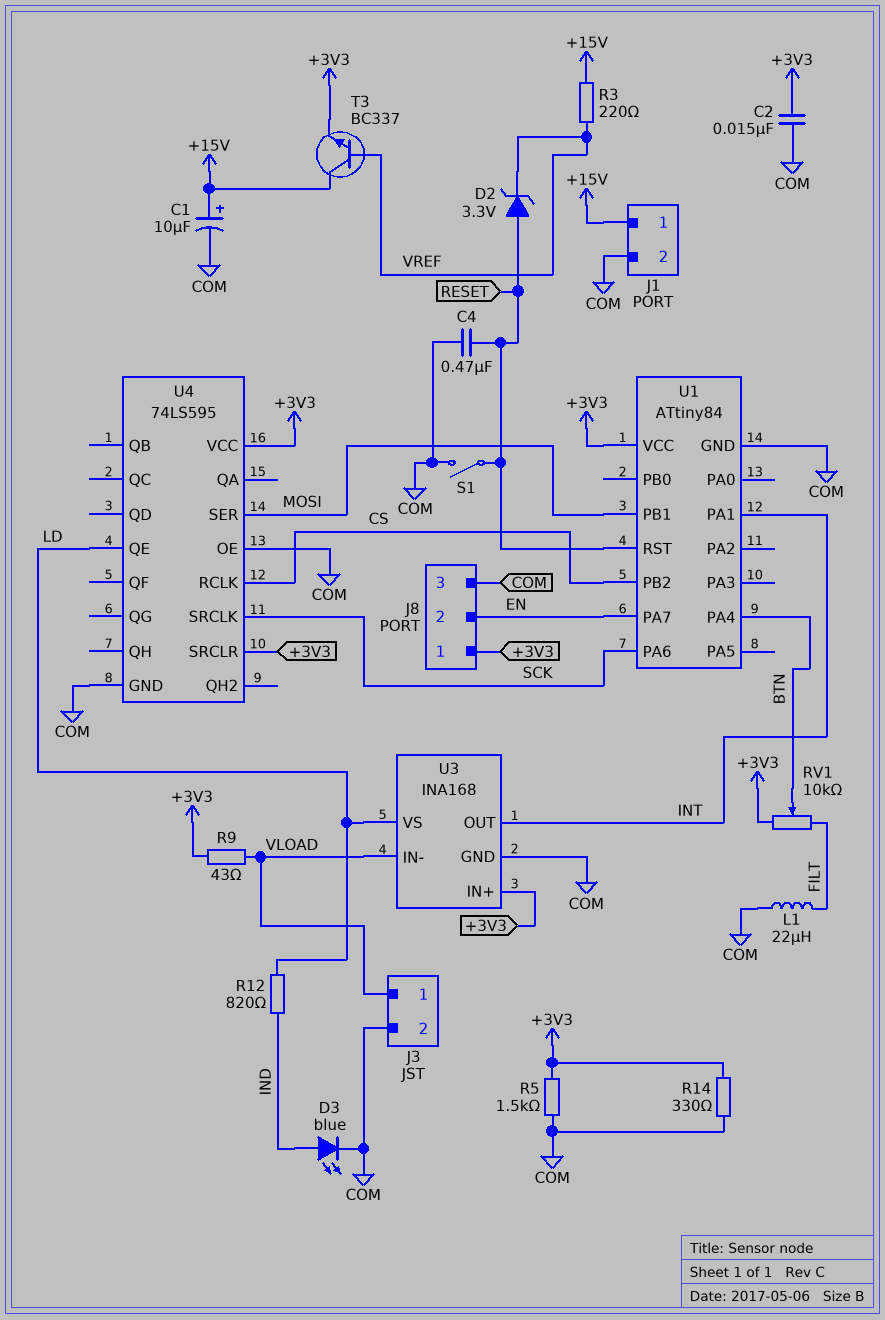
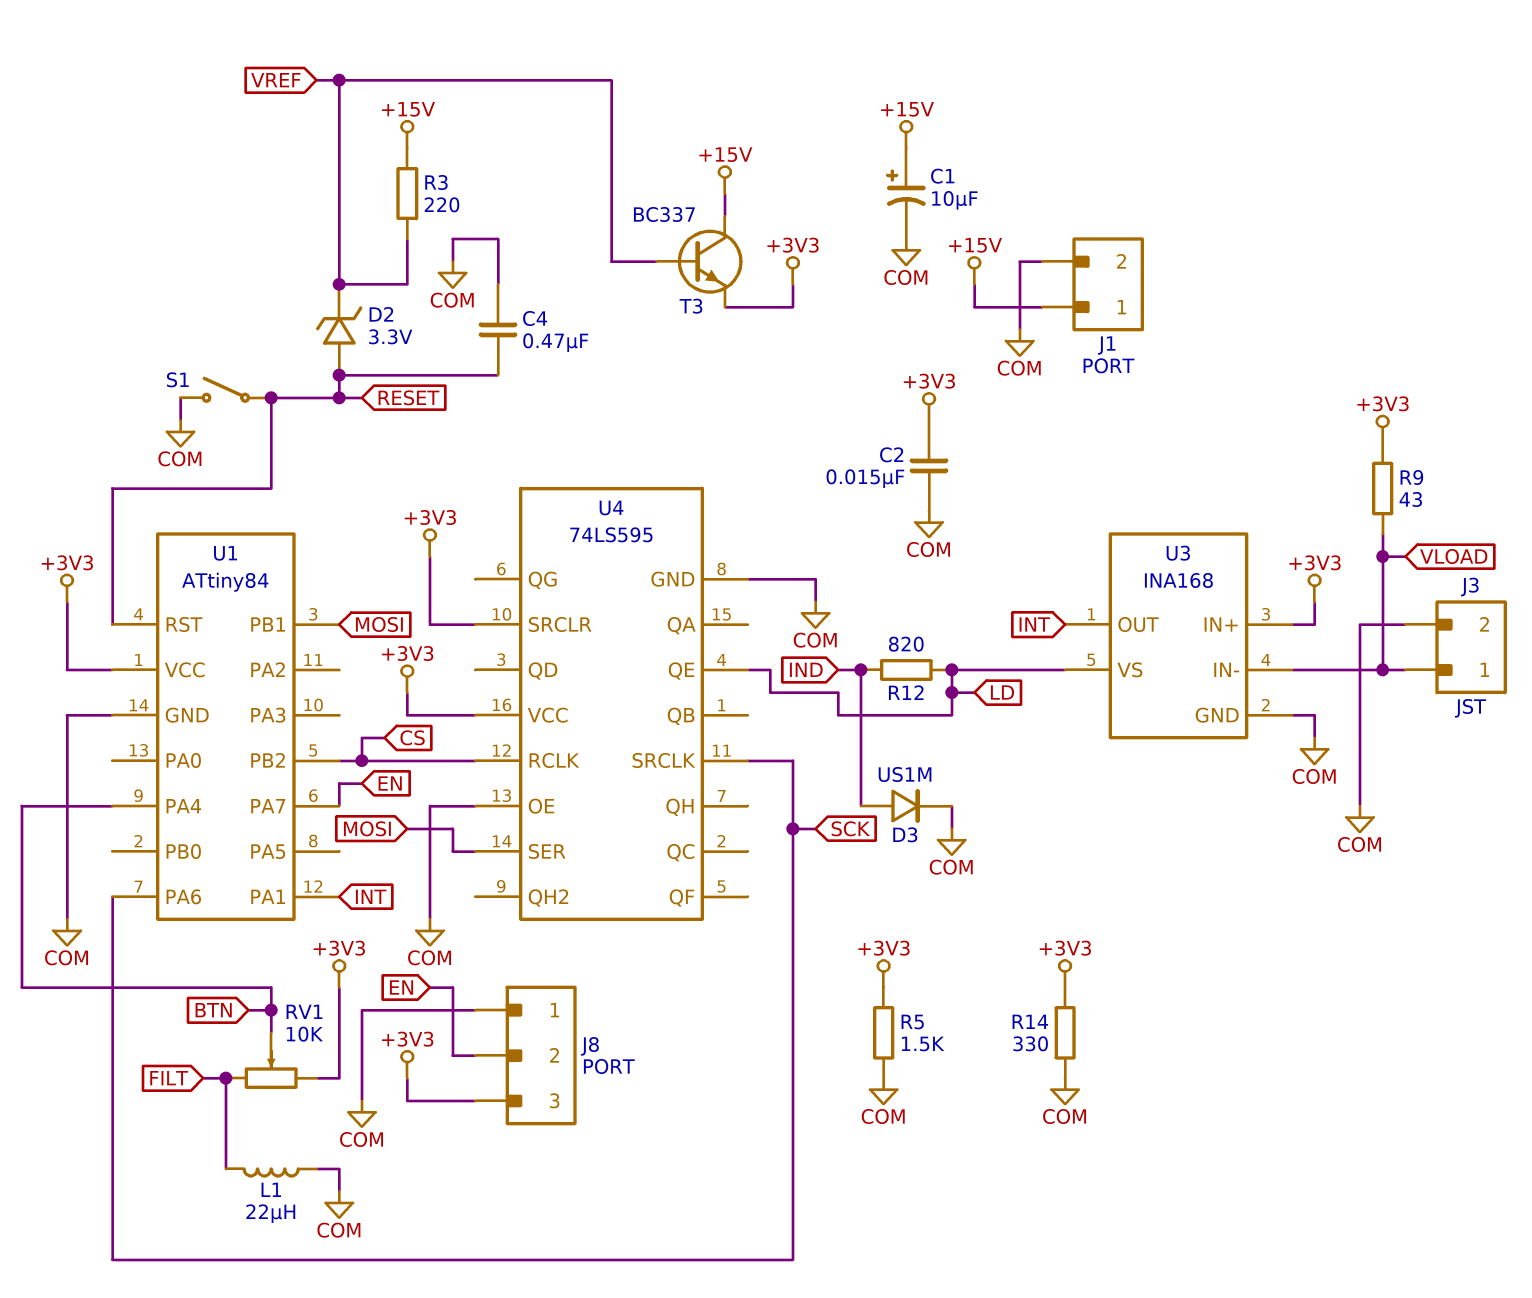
D3: LED blue (A IND, K COM) -> diode US1M (A IND, K COM)
J8 pin 1: +3V3 -> COM
J8 pin 3: COM -> +3V3

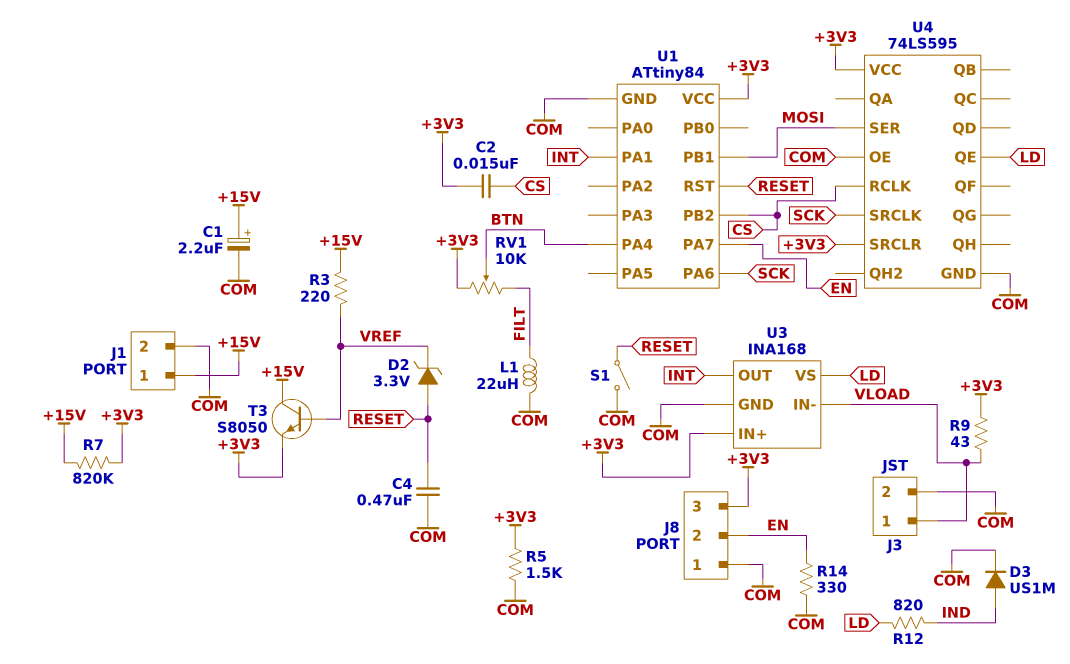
C1: 10uF (plus +15V, minus COM) -> 2.2uF (plus +15V, minus COM)
C2: 15nF (+3V3, COM) -> 15nF (+3V3, CS)
R7: none -> 820k (+3V3, +15V)
R14: 330 (+3V3, COM) -> 330 (COM, EN)
T3: NPN BC337 (B VREF, C +15V, E +3V3) -> NPN S8050 (B VREF, C +15V, E +3V3)

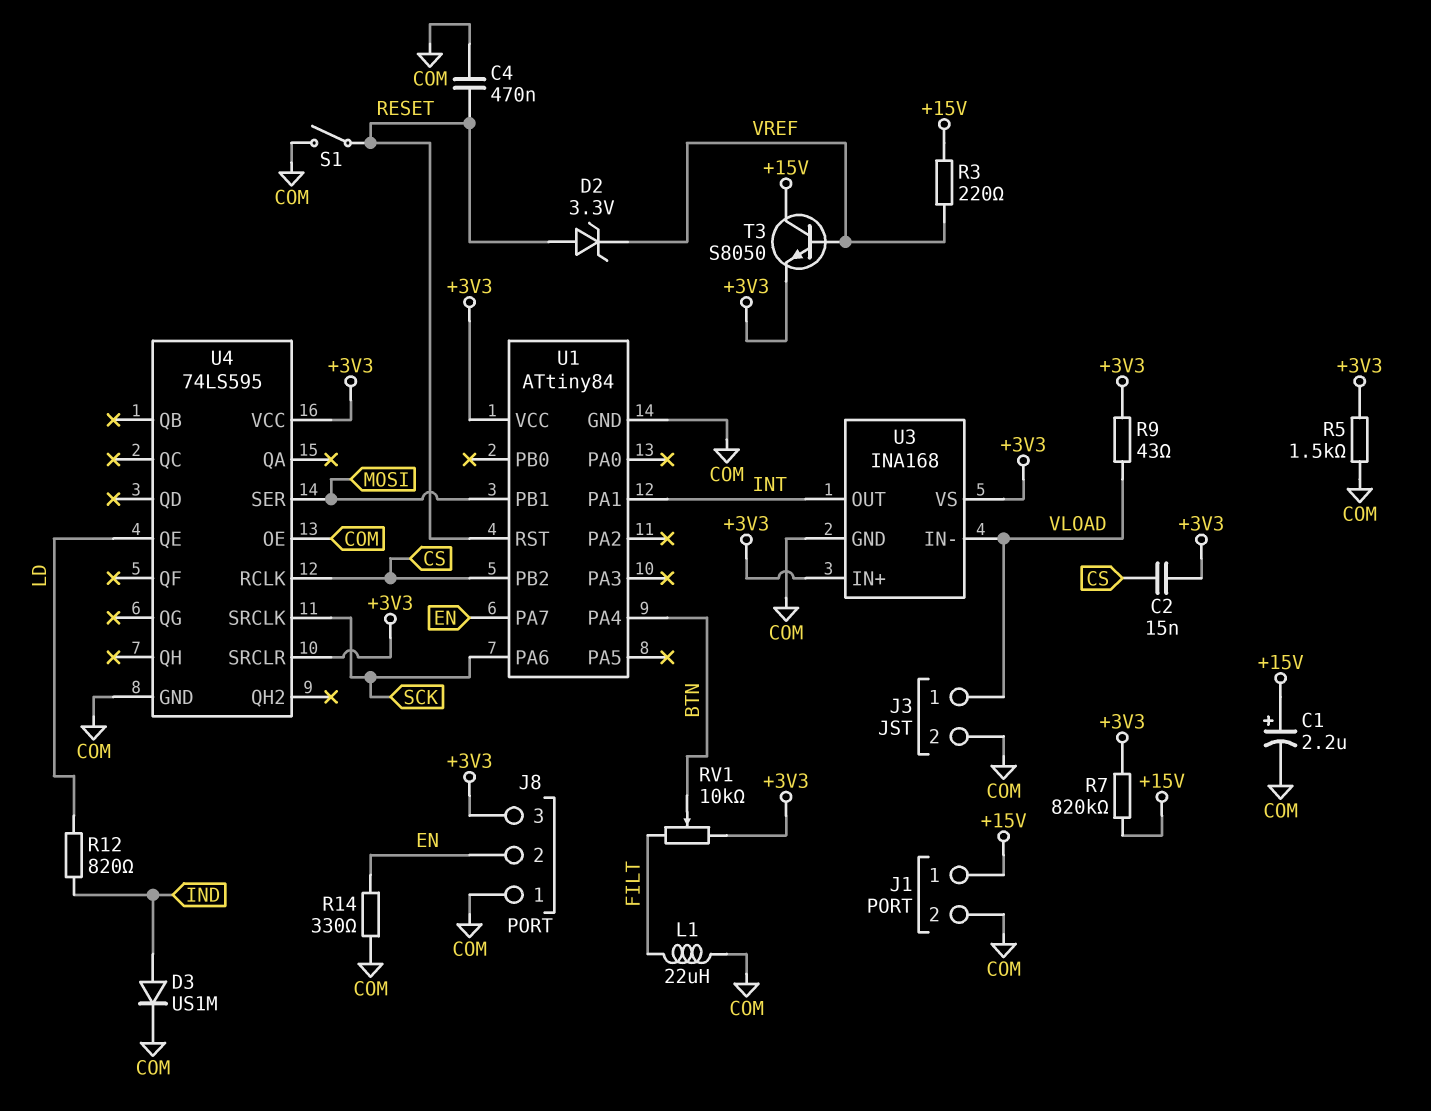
U3 pin VS: LD -> +3V3

